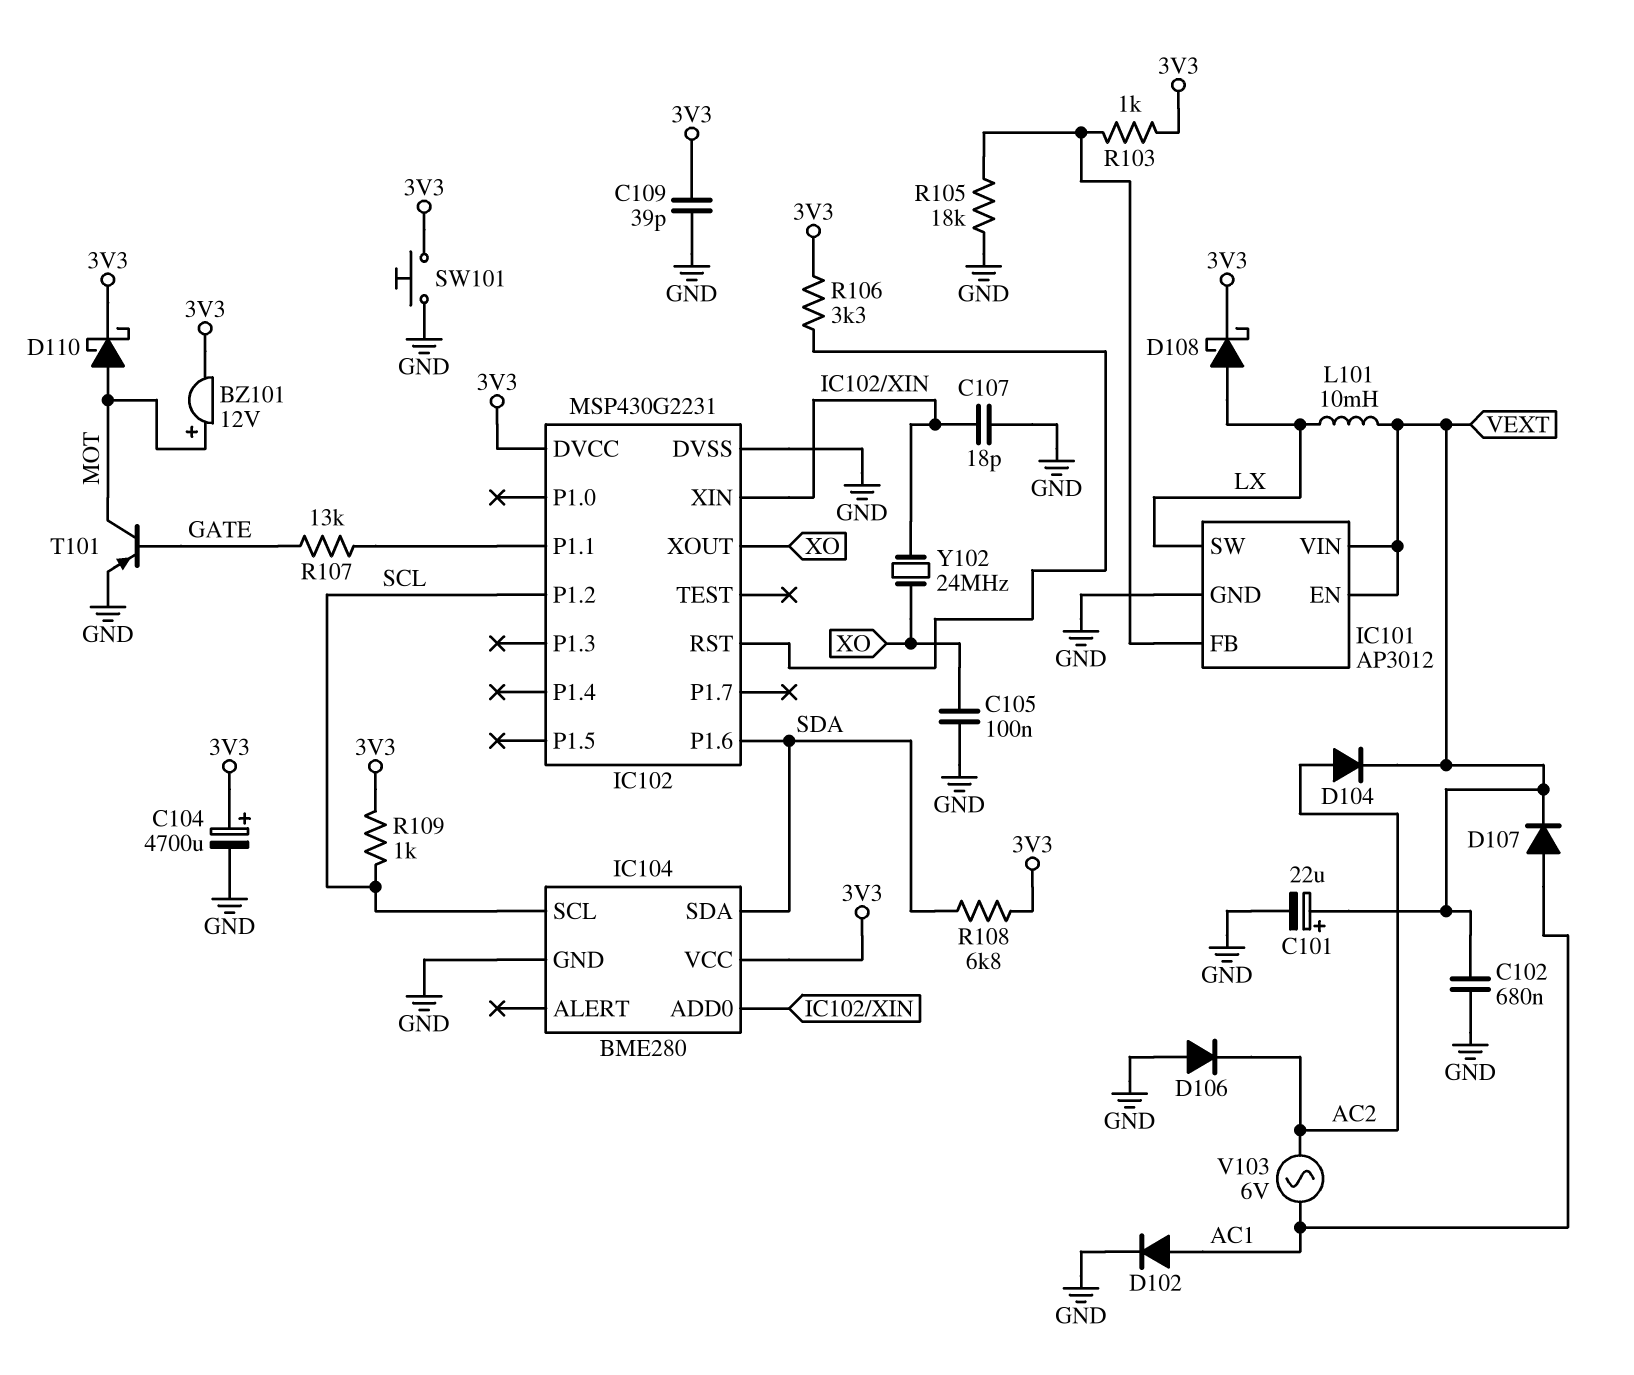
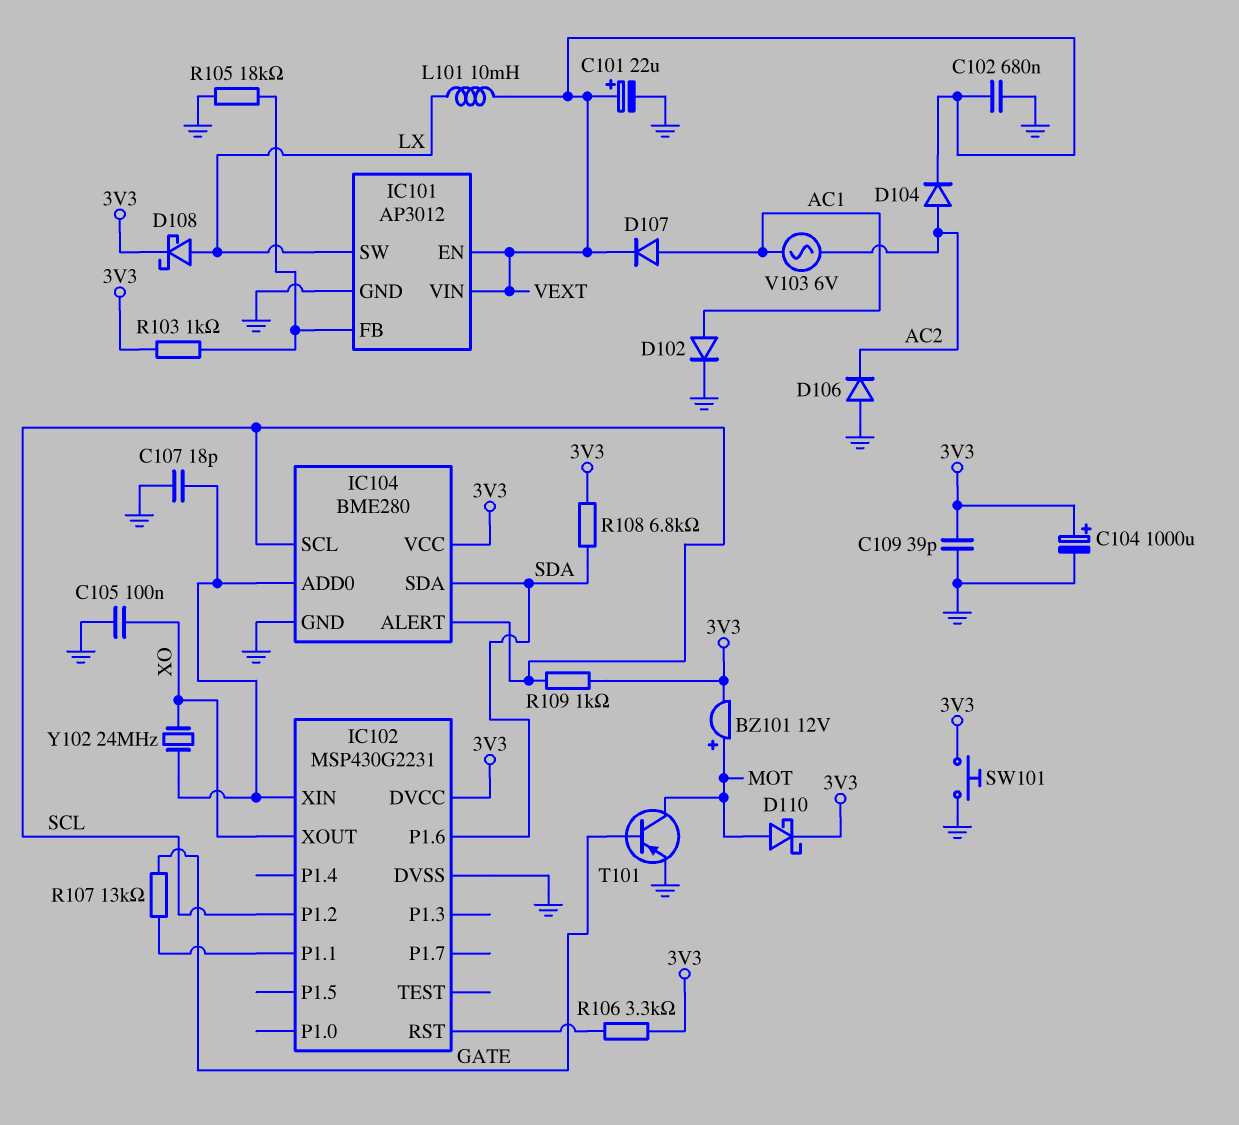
C104: 4700uF (plus 3V3, minus GND) -> 1000uF (plus 3V3, minus GND)
IC104 pin ALERT: none -> SCL

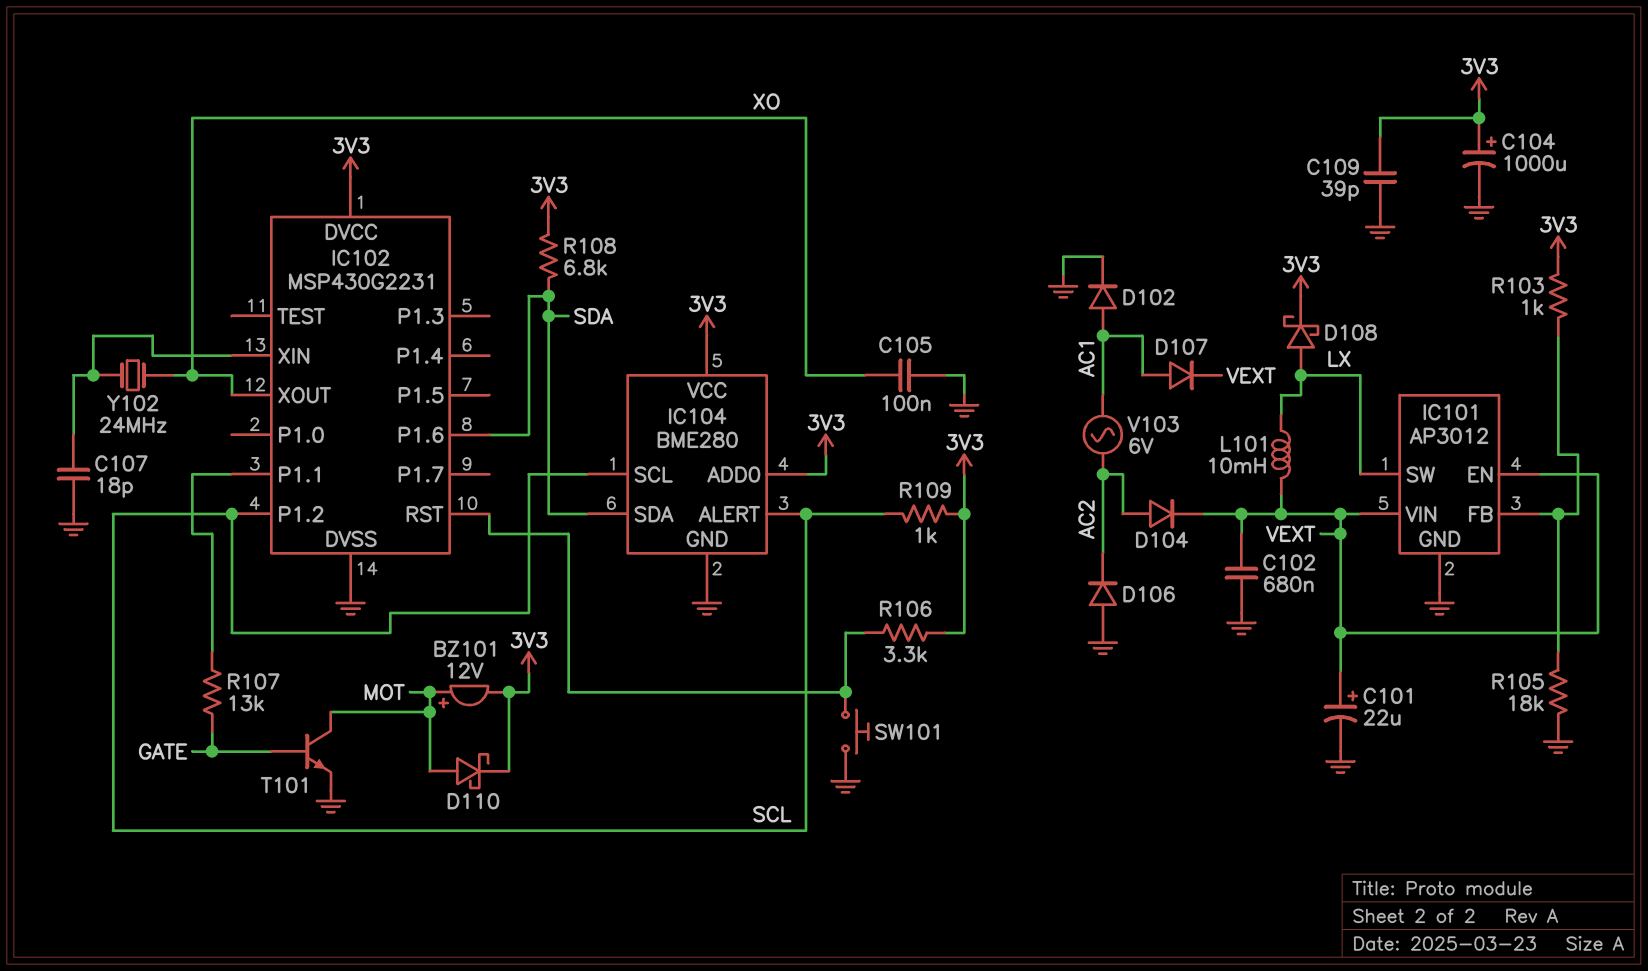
IC104 pin ADD0: IC102/XIN -> 3V3
SW101: button (3V3, GND) -> button (GND, IC102/RST)
T101: PNP (B GATE, C MOT, E GND) -> NPN (B GATE, C MOT, E GND)

